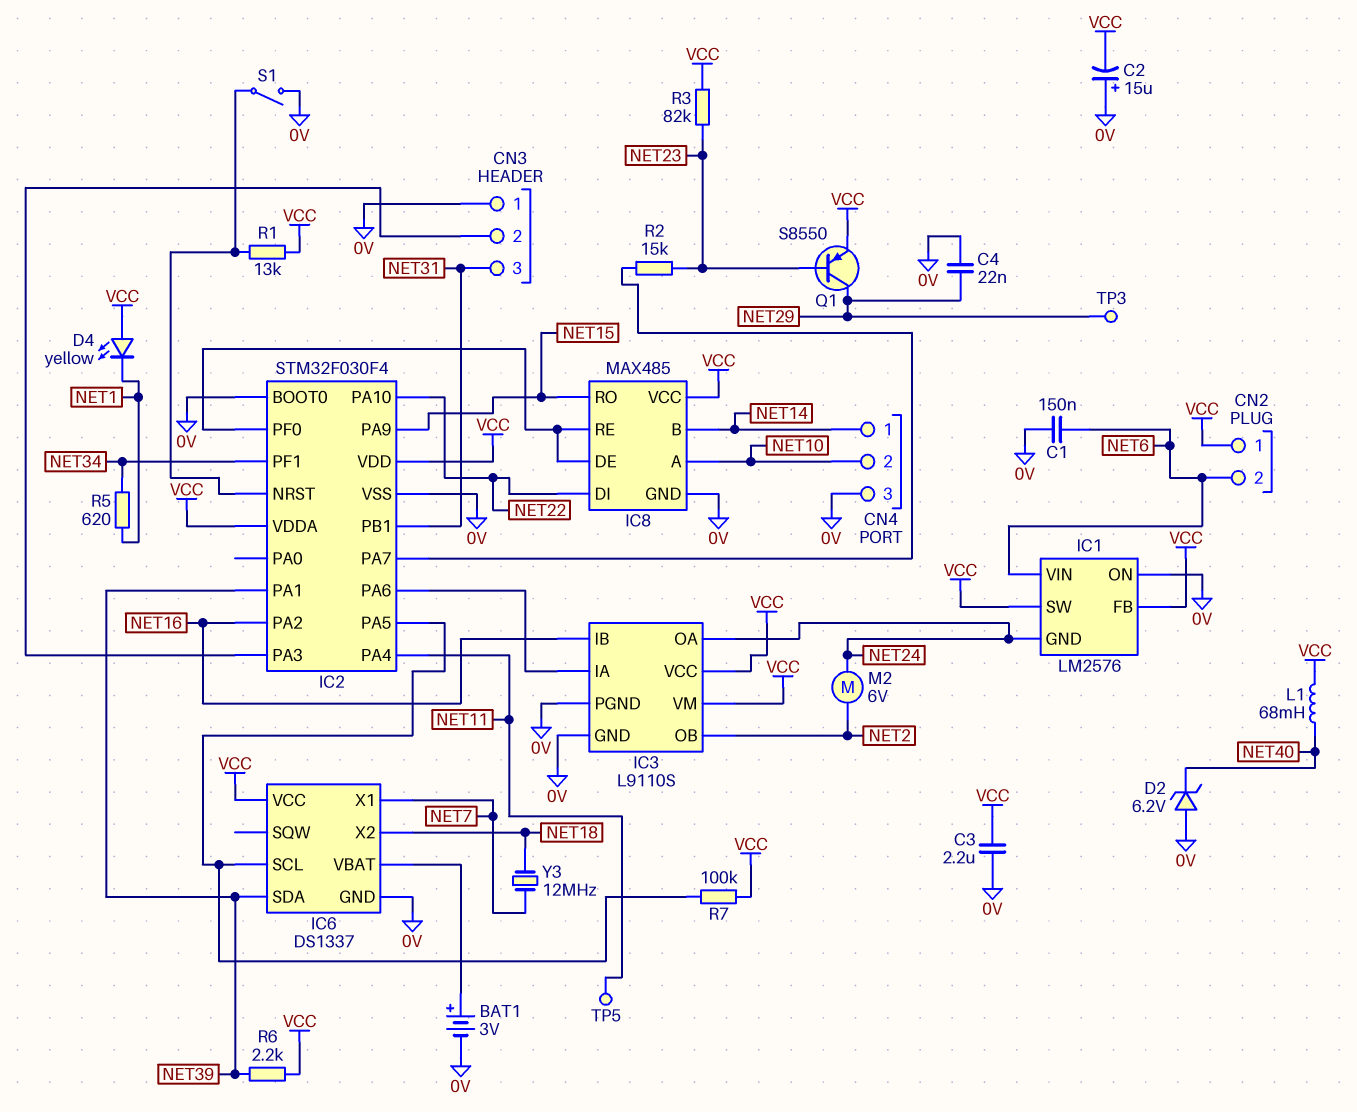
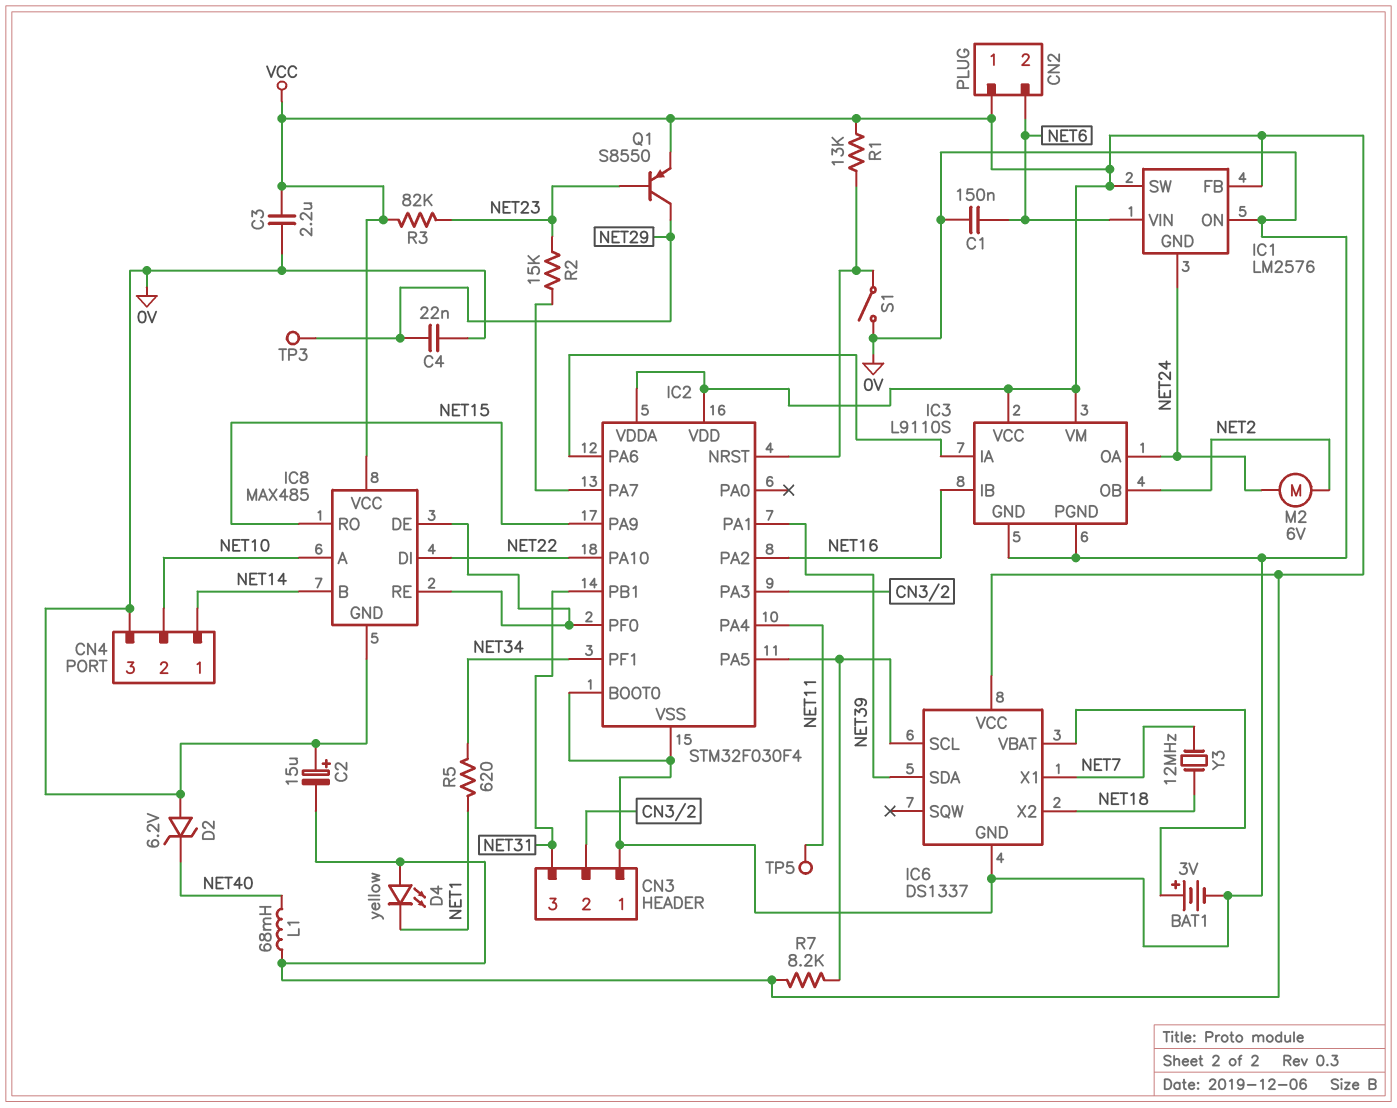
R6: 2.2k (NET39, VCC) -> none
R7: 100k (IC2/PA5, VCC) -> 8.2k (IC2/PA5, VCC)

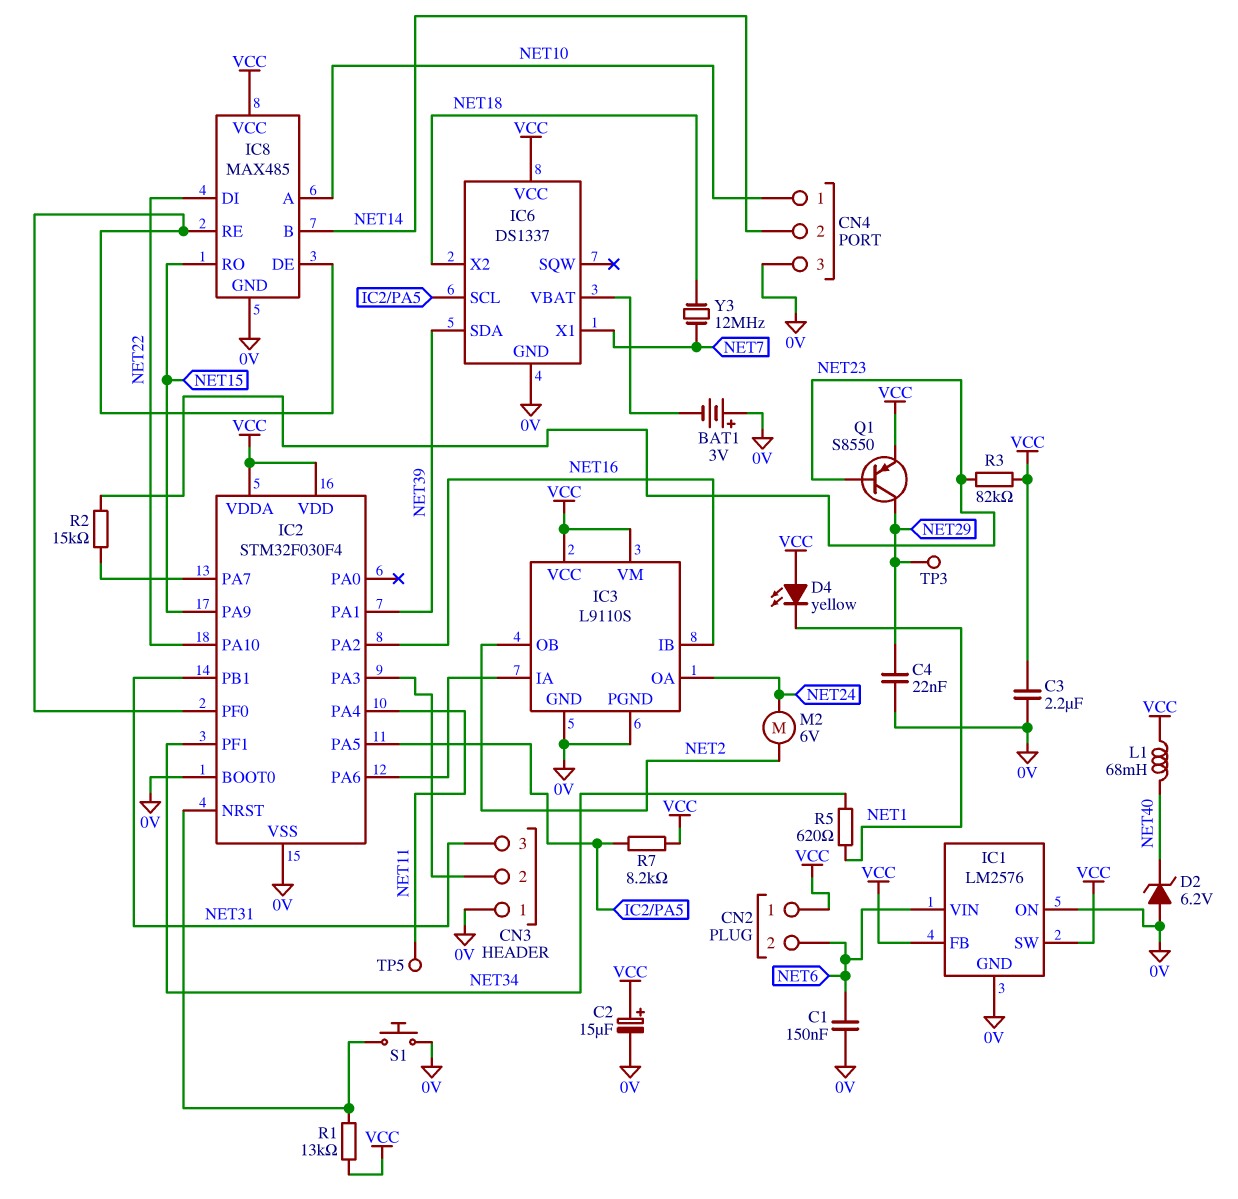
BAT1: 3V (plus IC6/VBAT, minus 0V) -> 3V (plus 0V, minus IC6/VBAT)
C2: 15uF (plus 0V, minus VCC) -> 15uF (plus VCC, minus 0V)
CN4 pin 1: NET14 -> NET10
CN4 pin 2: NET10 -> NET14
IC1 pin GND: NET24 -> 0V
S1: switch (0V, IC2/NRST) -> button (0V, IC2/NRST)

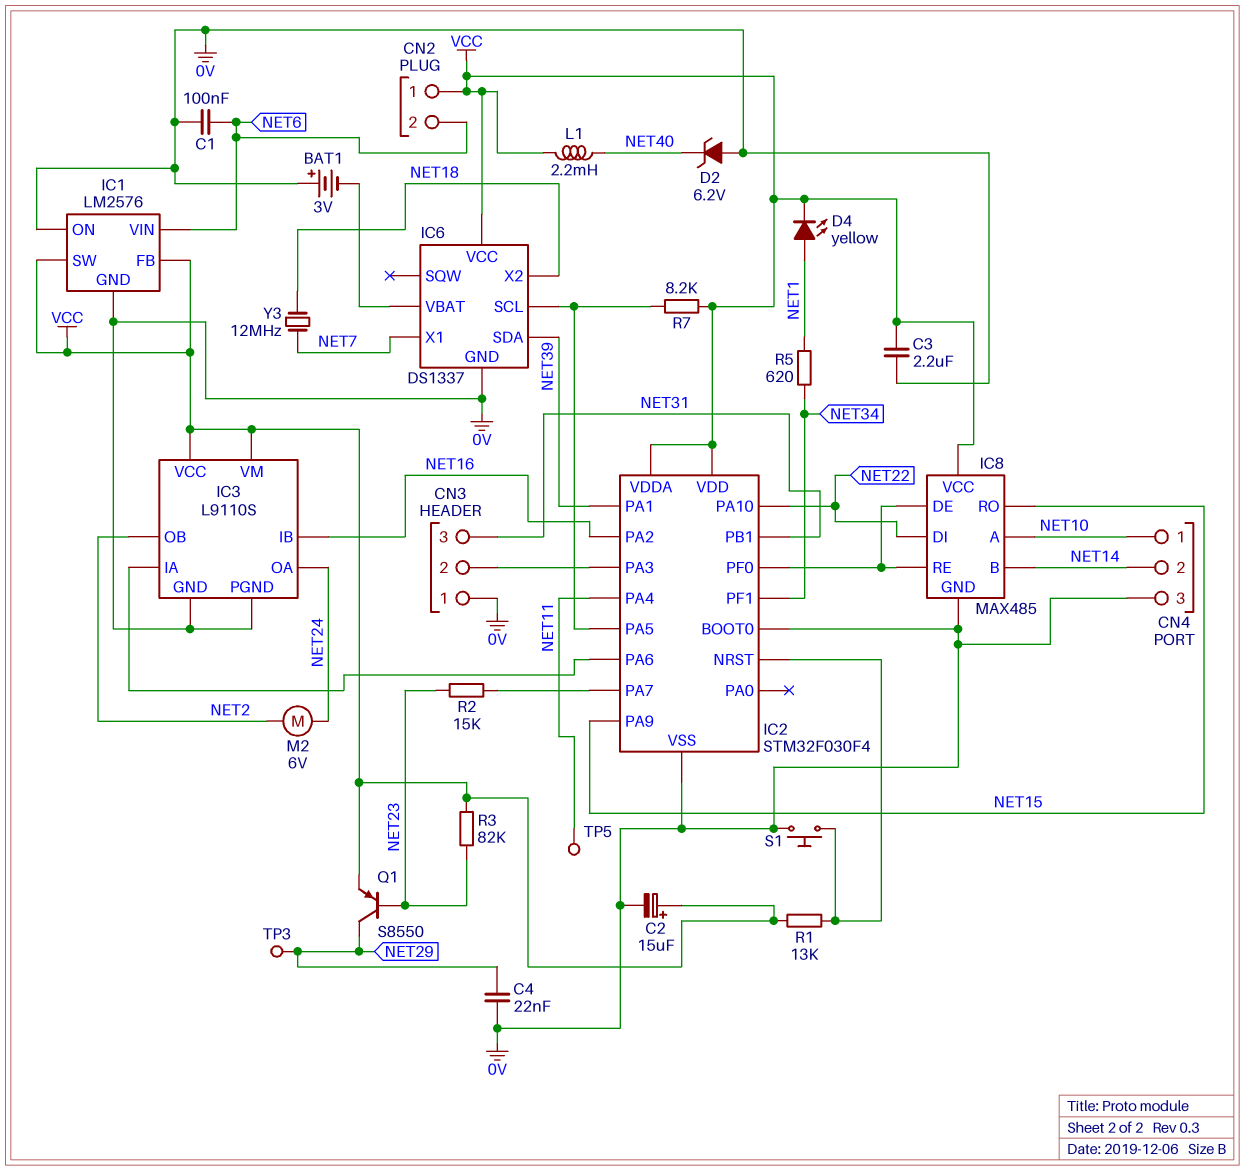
C1: 150nF (0V, NET6) -> 100nF (0V, NET6)
D4: LED yellow (A VCC, K NET1) -> LED yellow (A NET1, K VCC)
L1: 68mH (NET40, VCC) -> 2.2mH (NET40, VCC)

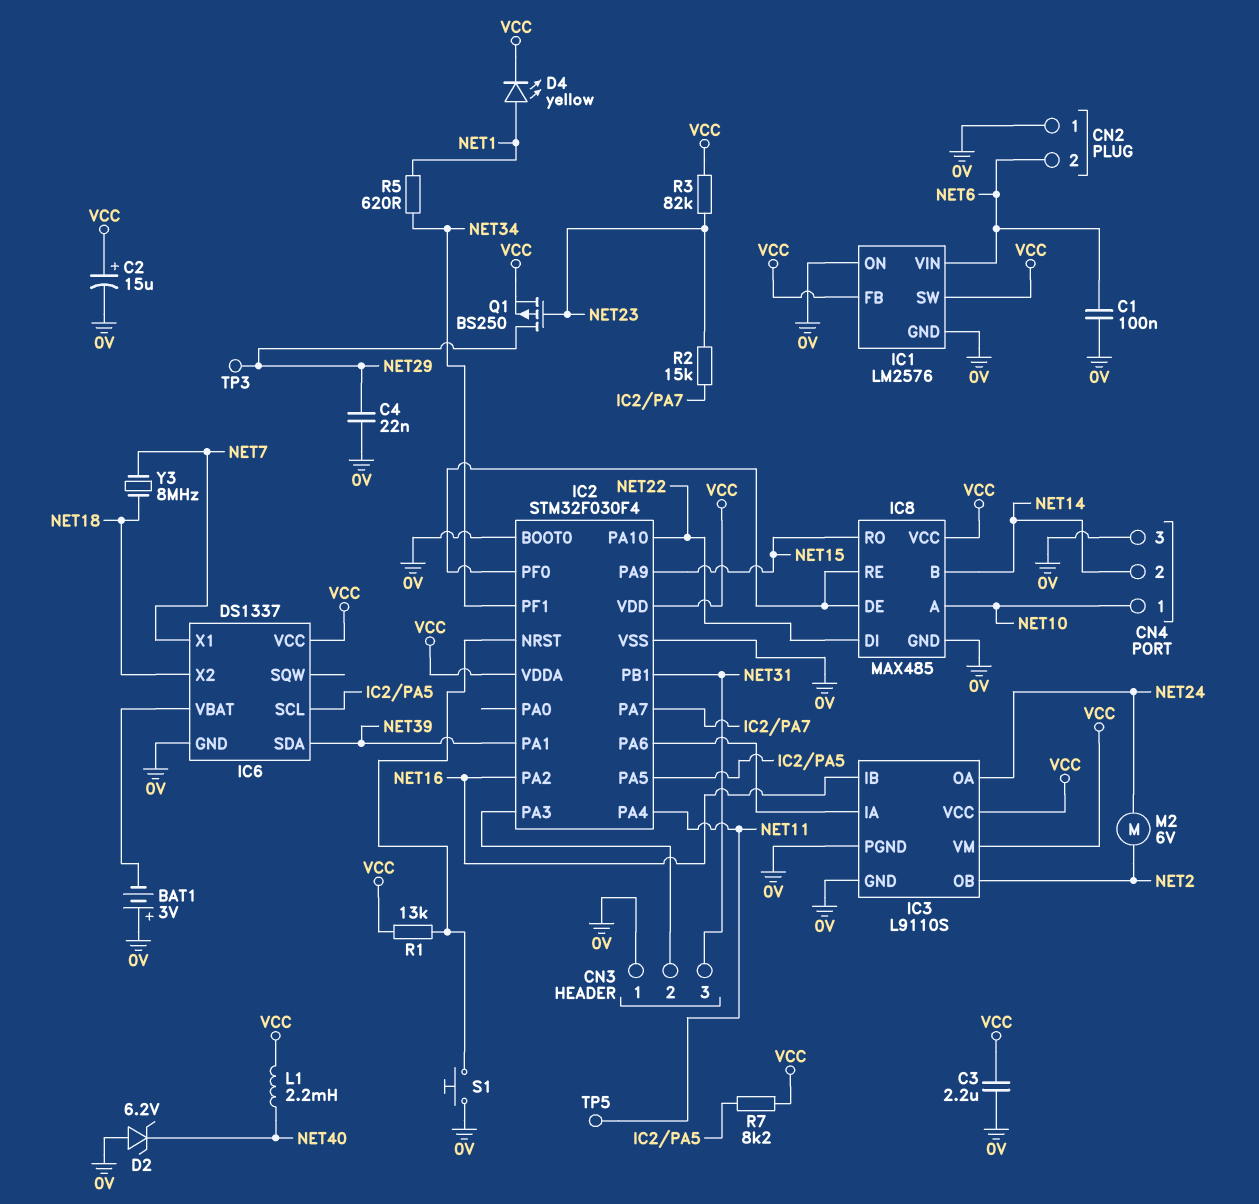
CN2 pin 1: VCC -> 0V
Q1: PNP S8550 (B NET23, C NET29, E VCC) -> PMOS BS250 (G NET23, D NET29, S VCC)
Y3: 12MHz (NET7, NET18) -> 8MHz (NET7, NET18)

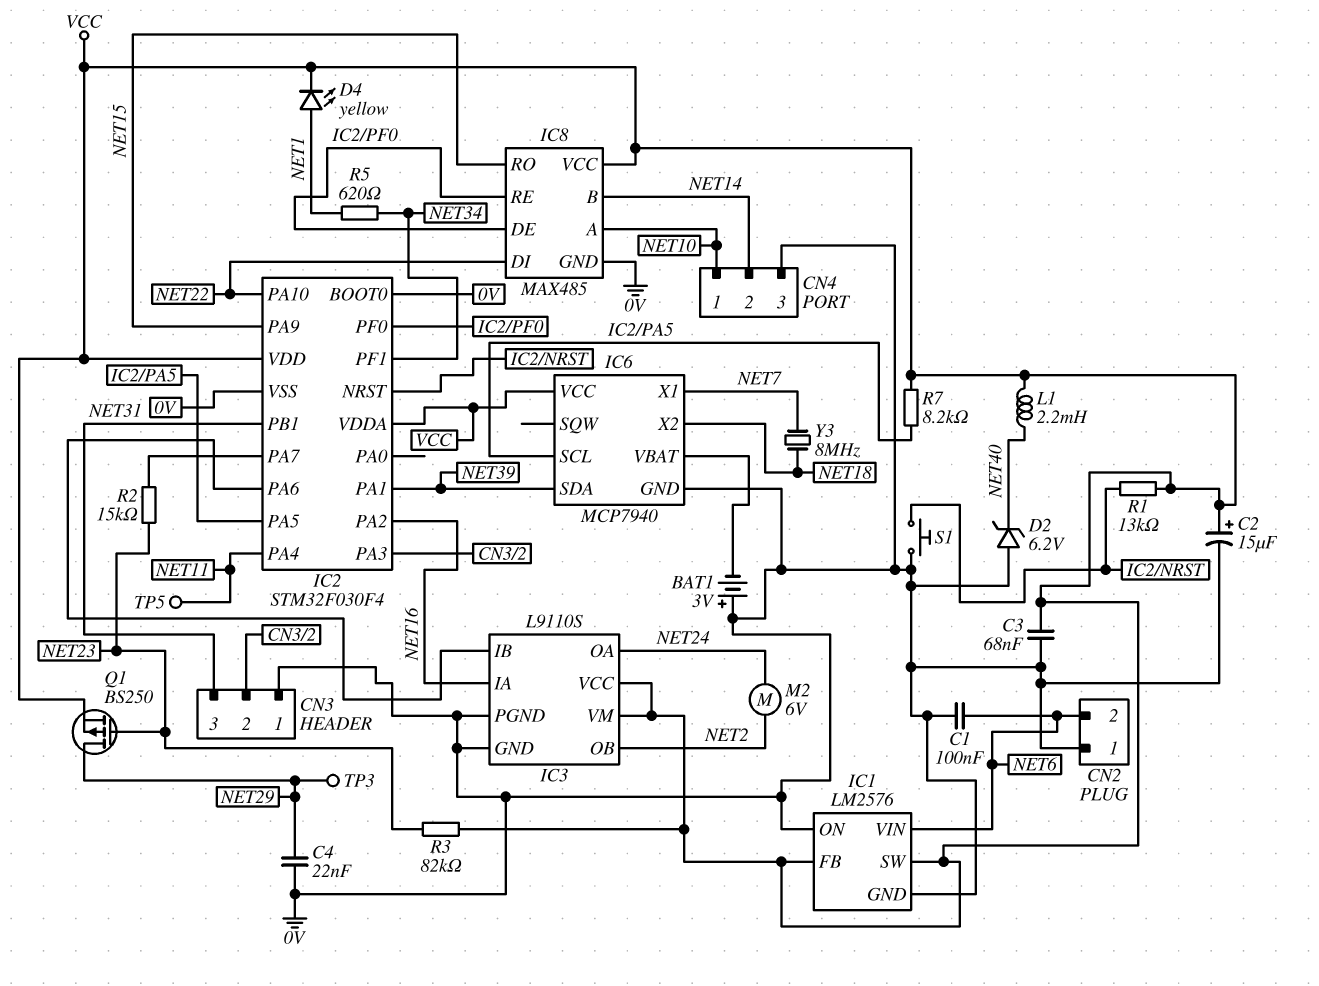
C3: 2.2uF (0V, VCC) -> 68nF (0V, VCC)
IC3 pin IA: IC2/PA6 -> NET16
IC3 pin IB: NET16 -> IC2/PA6
IC6: DS1337 -> MCP7940

